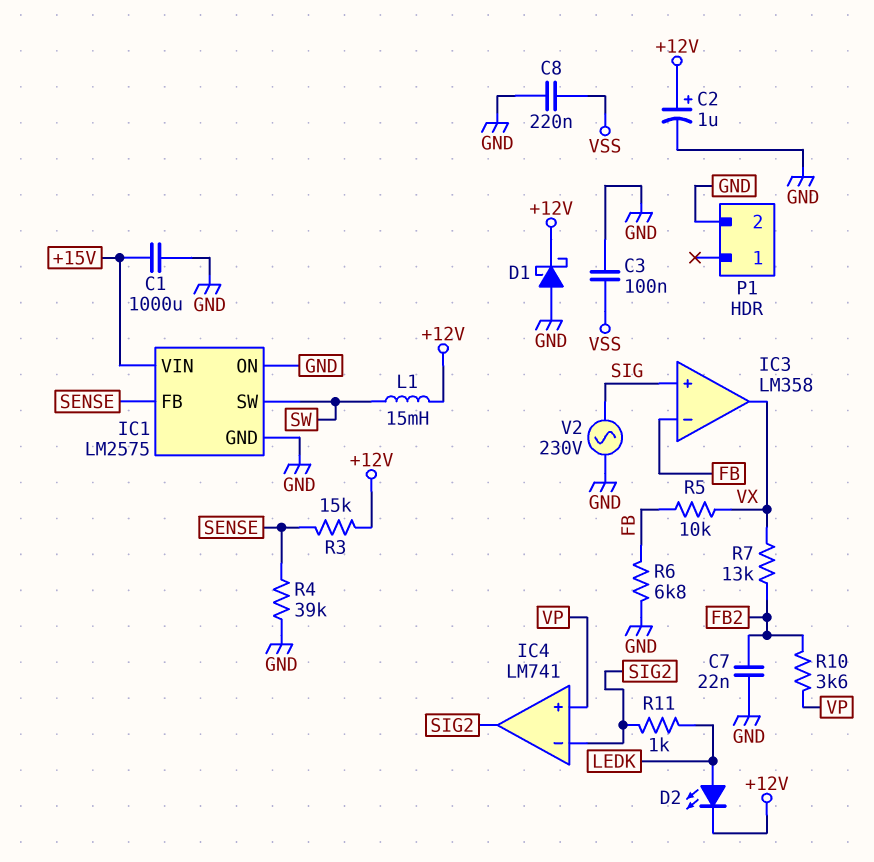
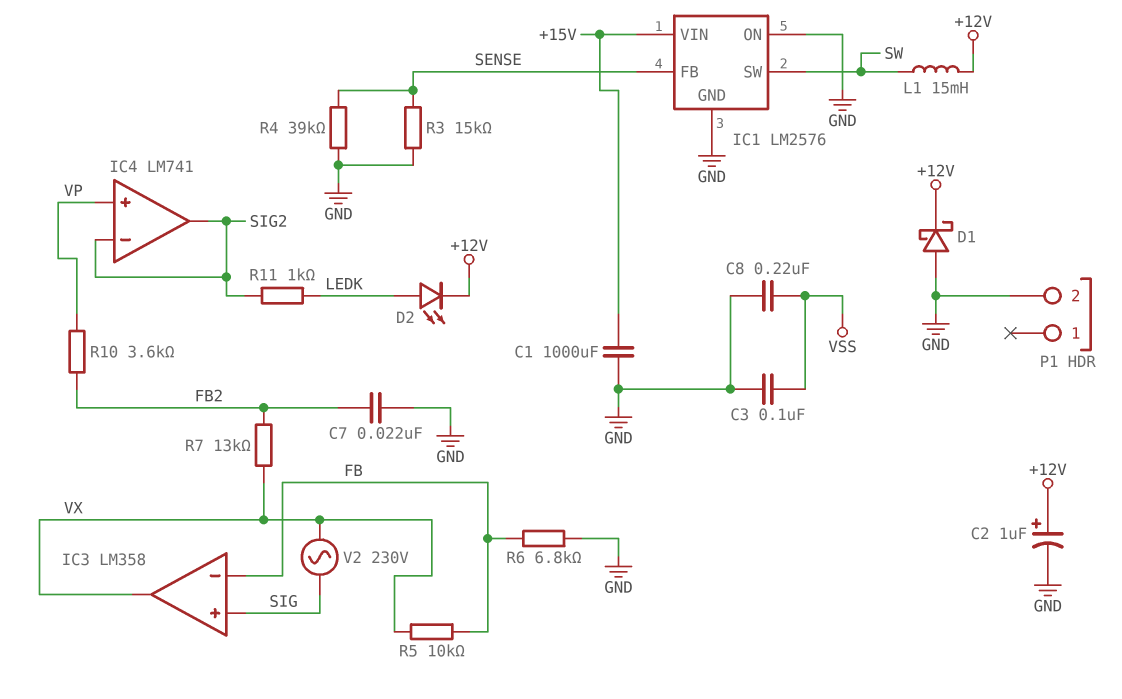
IC1: LM2575 -> LM2576
R3: 15k (+12V, SENSE) -> 15k (GND, SENSE)
V2: AC 230V (GND, SIG) -> AC 230V (SIG, VX)

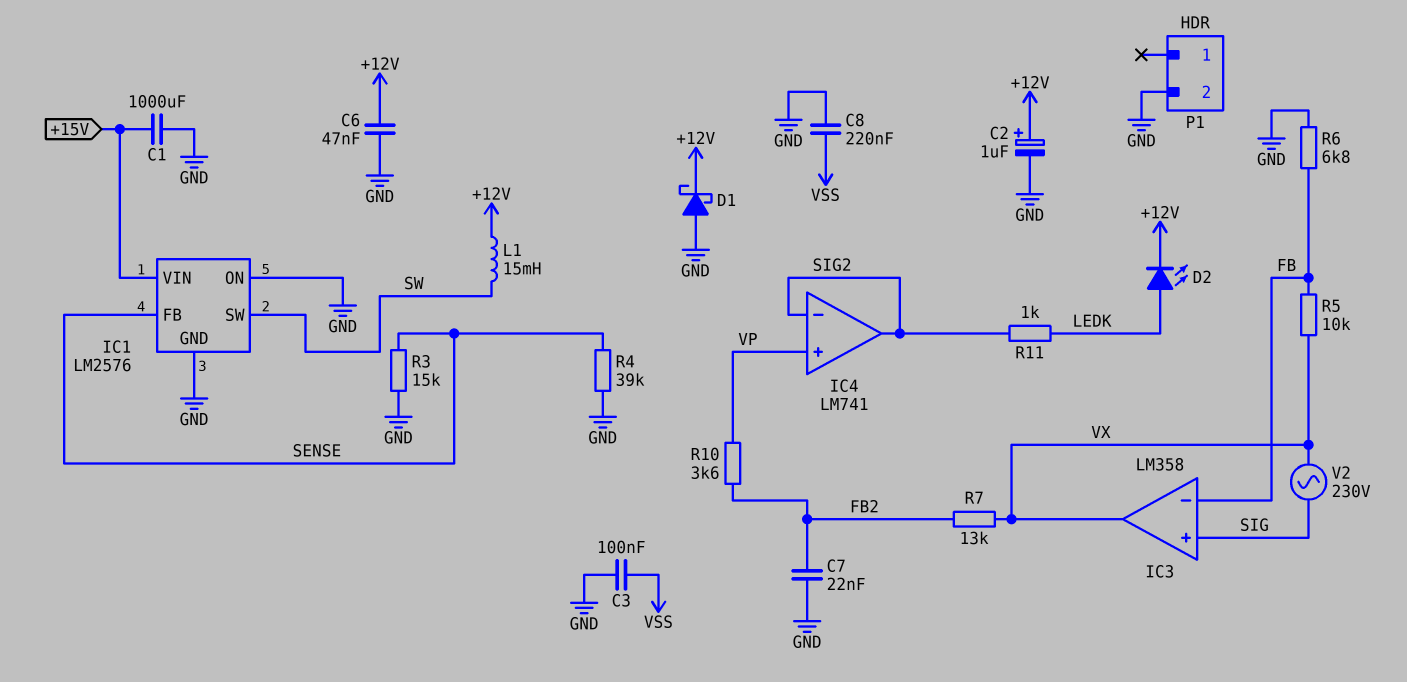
C6: none -> 47nF (+12V, GND)

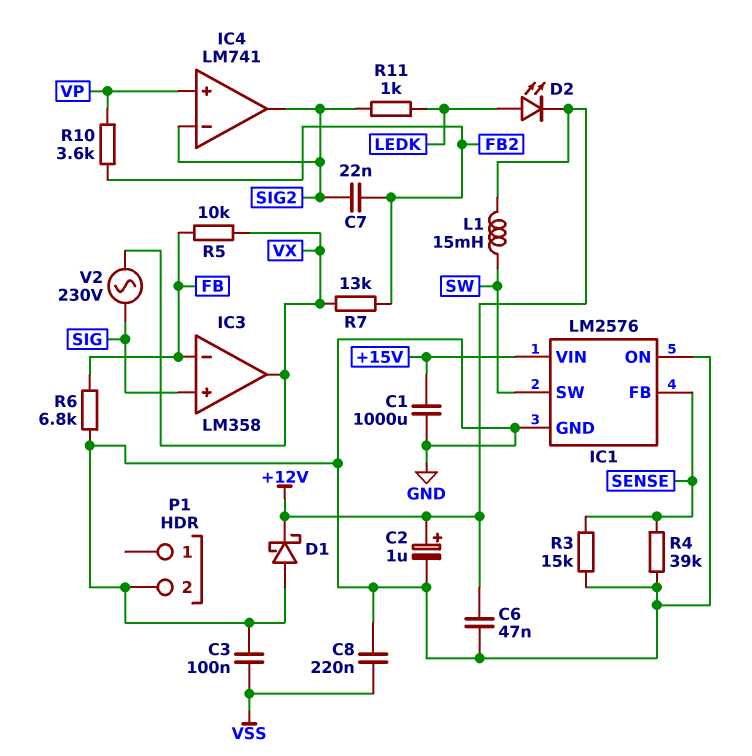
C7: 22nF (FB2, GND) -> 22nF (FB2, SIG2)

